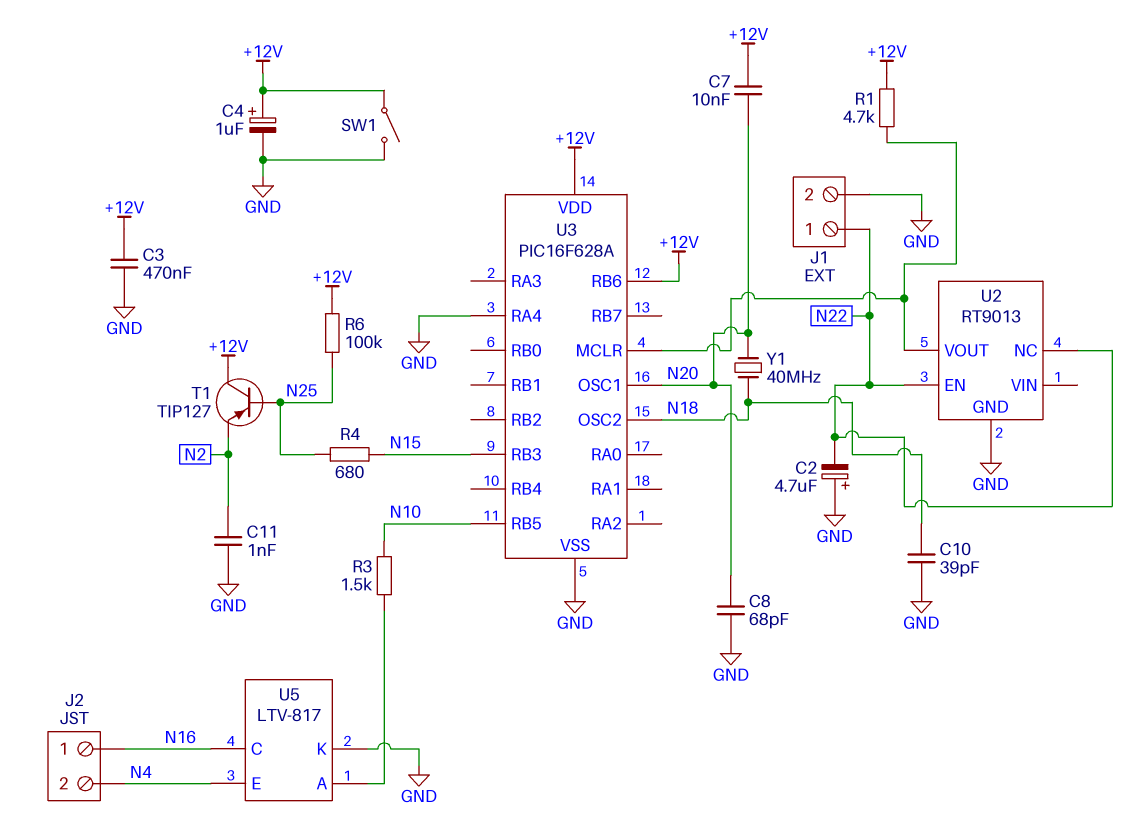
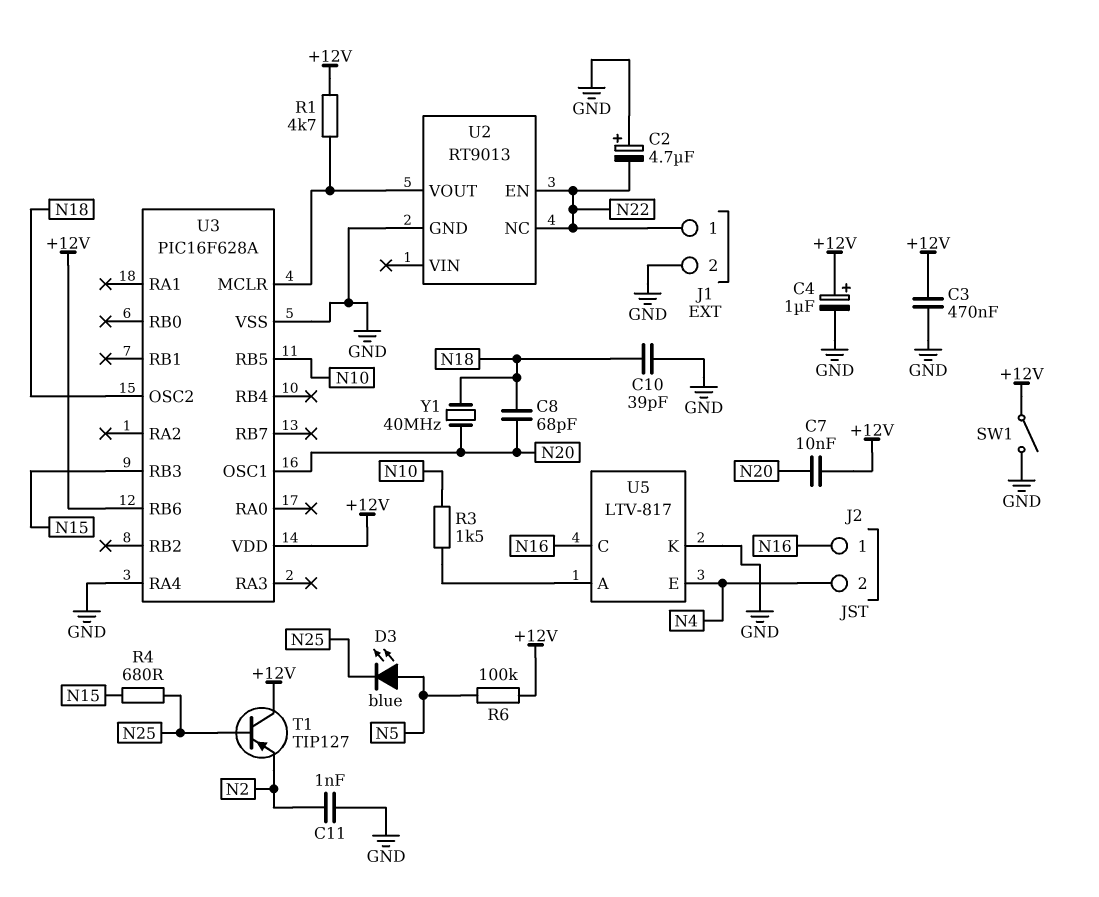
C8: 68pF (GND, N20) -> 68pF (N18, N20)
D3: none -> LED blue (A N5, K N25)
R6: 100k (+12V, N25) -> 100k (+12V, N5)

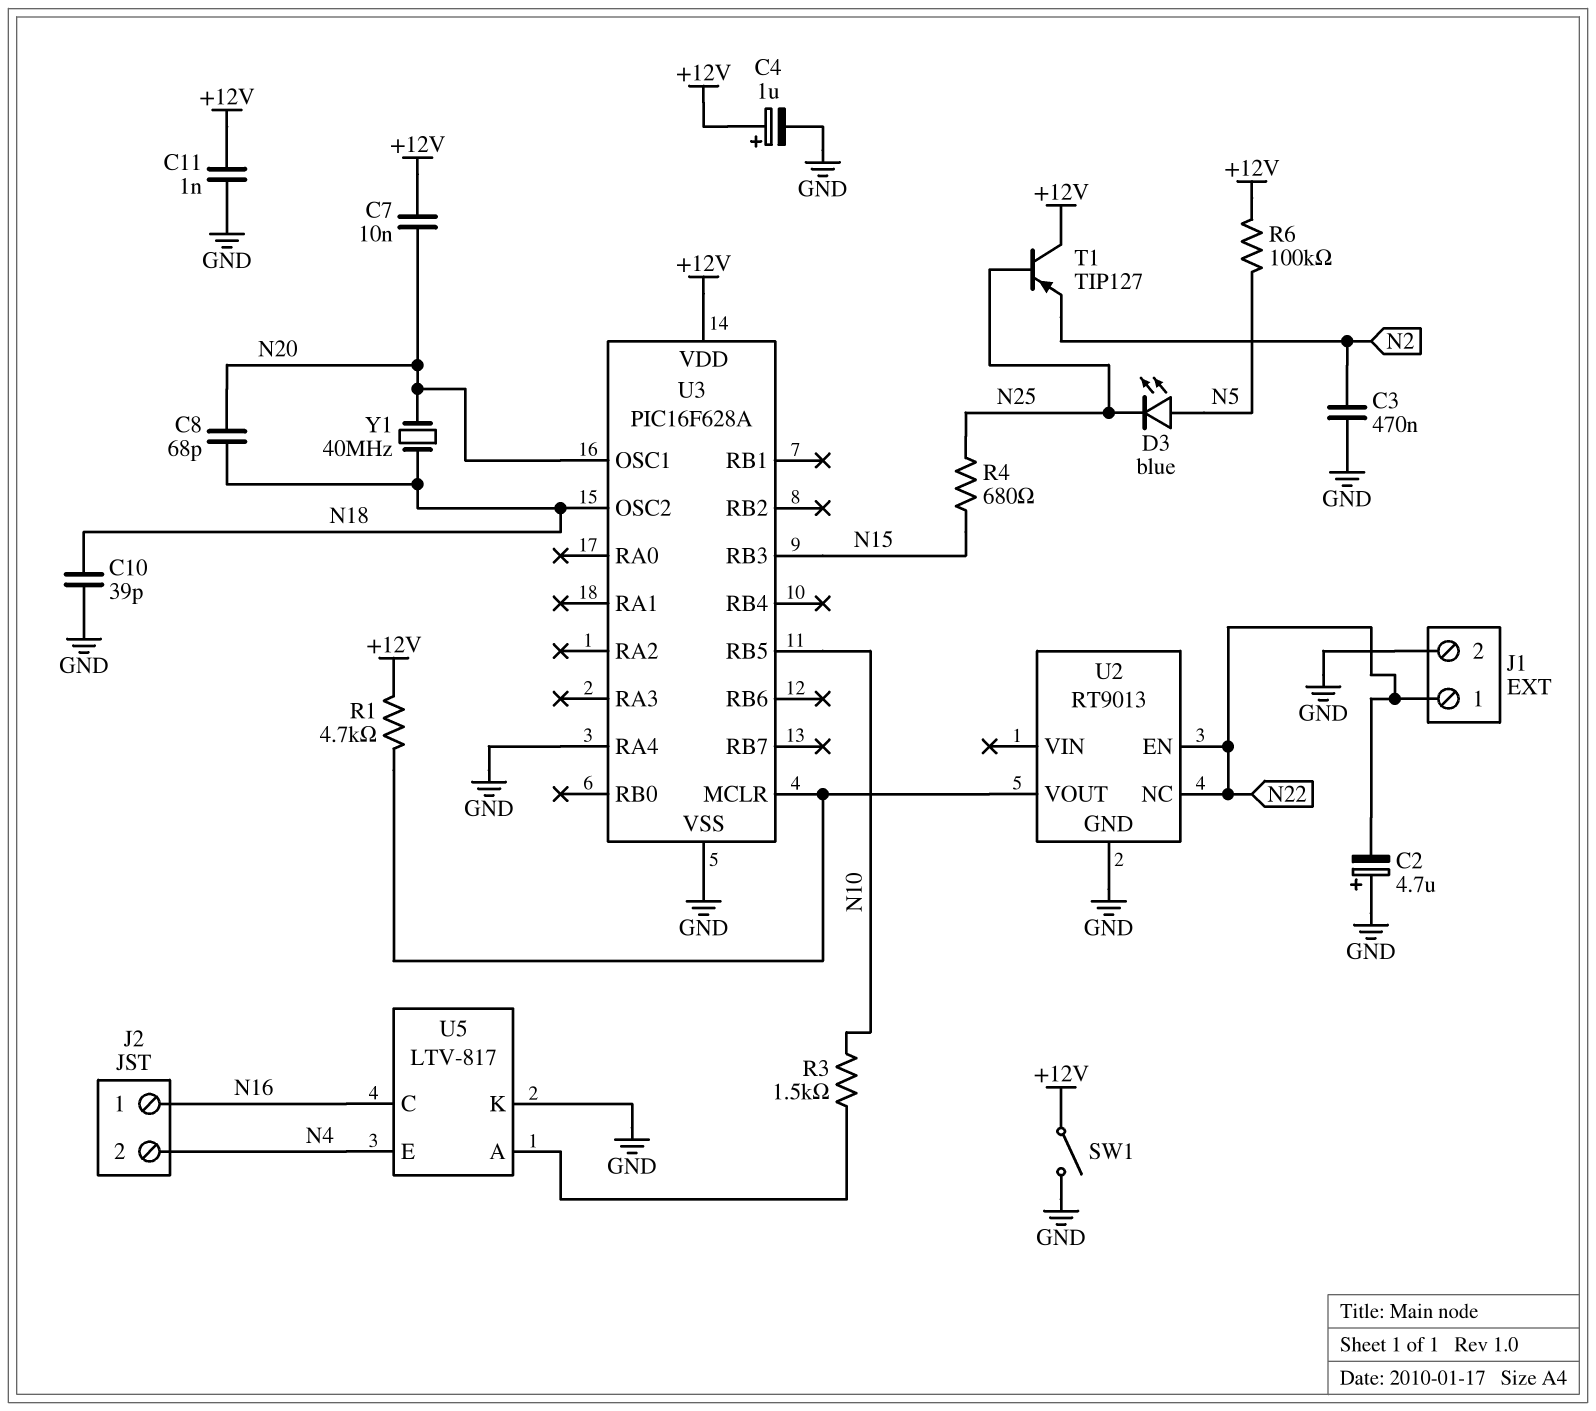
C3: 470nF (+12V, GND) -> 470nF (GND, N2)
C11: 1nF (GND, N2) -> 1nF (+12V, GND)
U3 pin RB6: +12V -> none

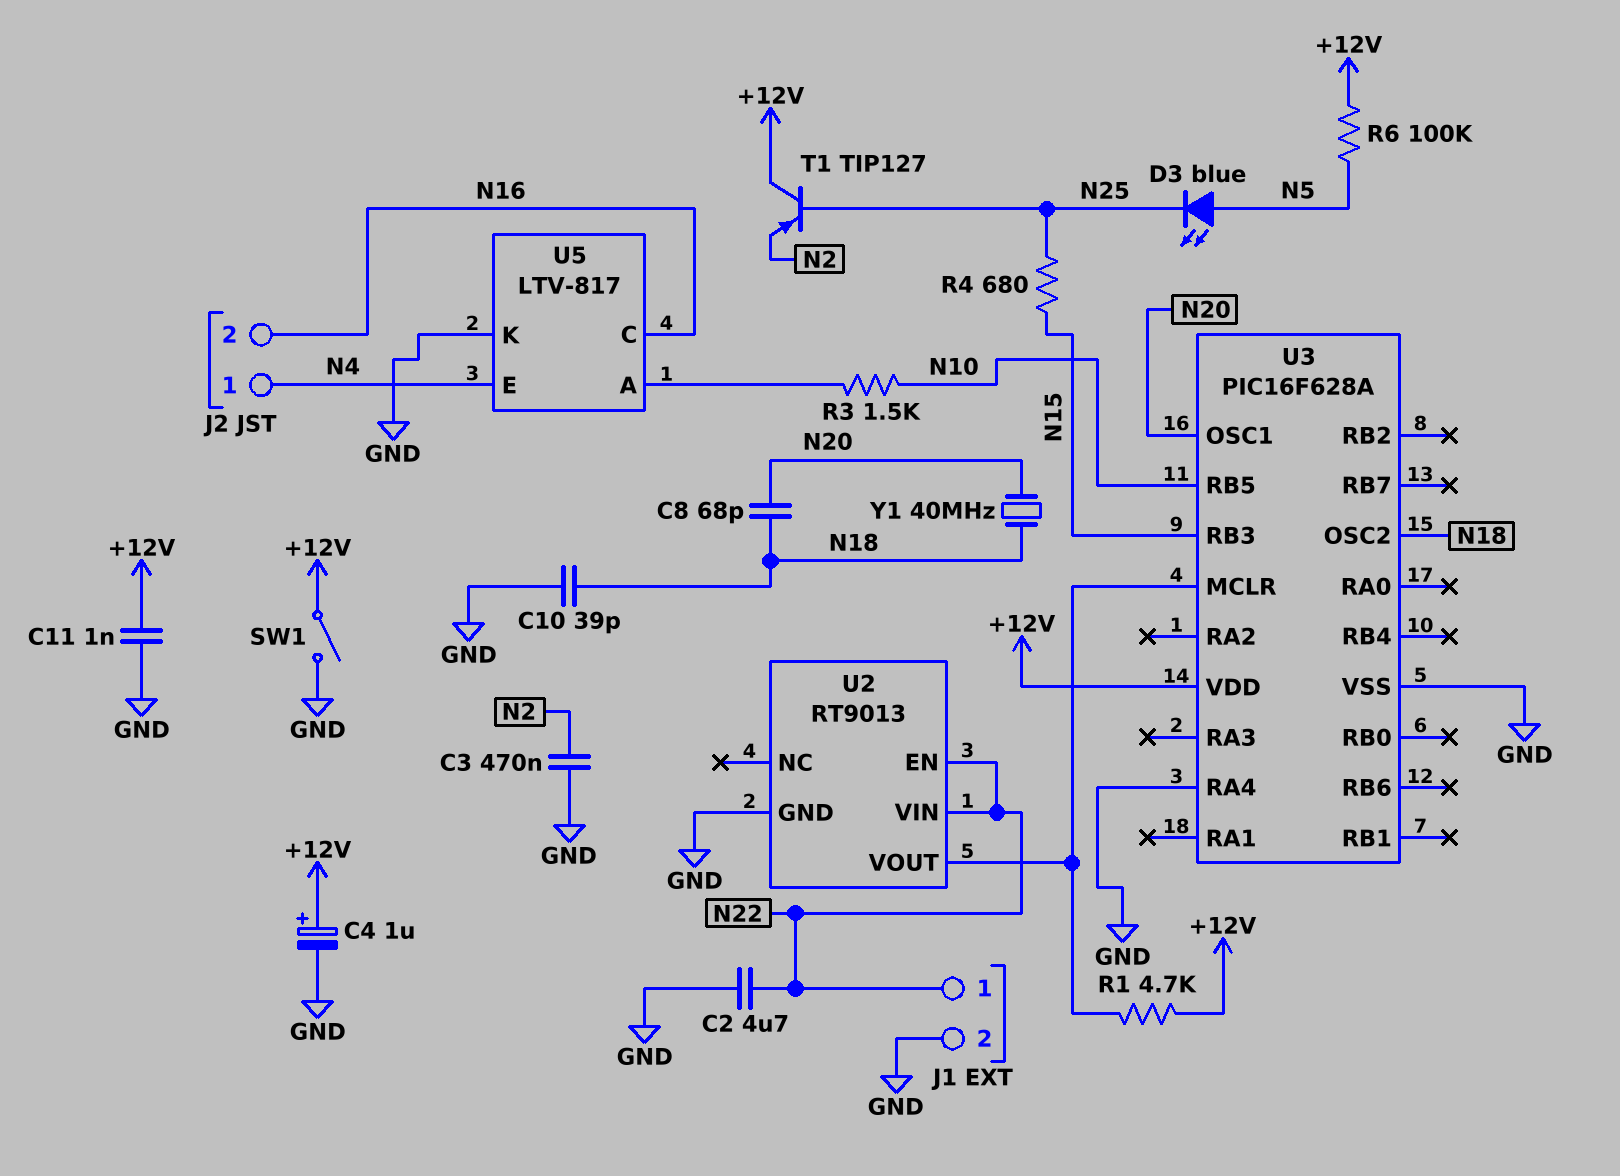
C2: 4.7uF (plus GND, minus N22) -> 4.7uF (GND, N22)
C7: 10nF (+12V, N20) -> none
J2 pin 1: N16 -> N4
J2 pin 2: N4 -> N16
U2 pin NC: N22 -> none
U2 pin VIN: none -> N22

